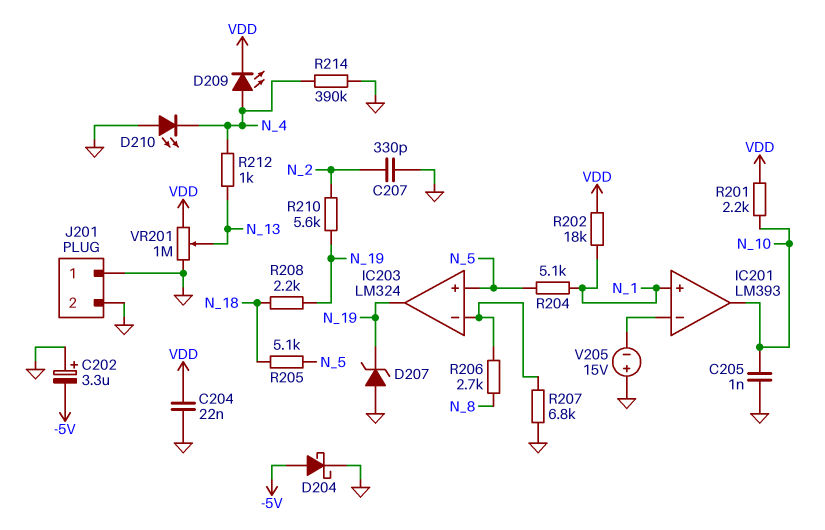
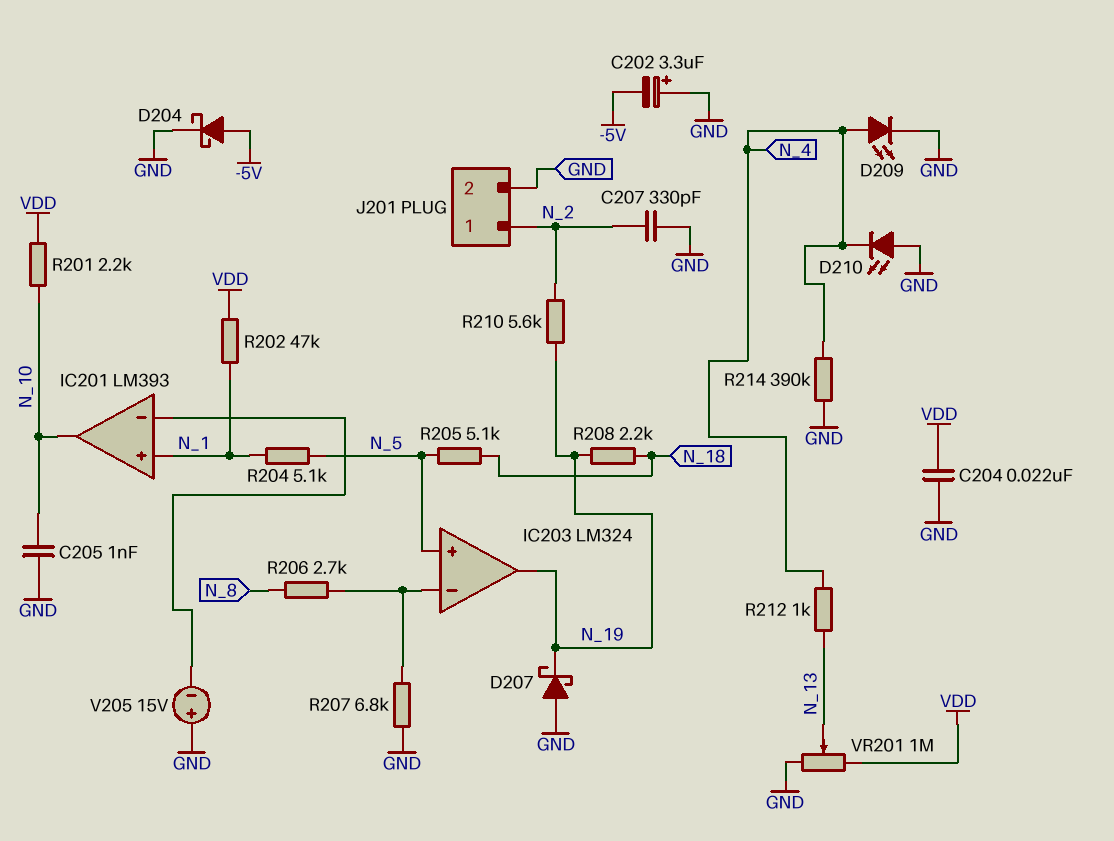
D207: zener (A GND, K N_19) -> schottky (A GND, K N_19)
D209: LED (A N_4, K VDD) -> LED (A N_4, K GND)
J201 pin 1: GND -> N_2
R202: 18k (N_1, VDD) -> 47k (N_1, VDD)

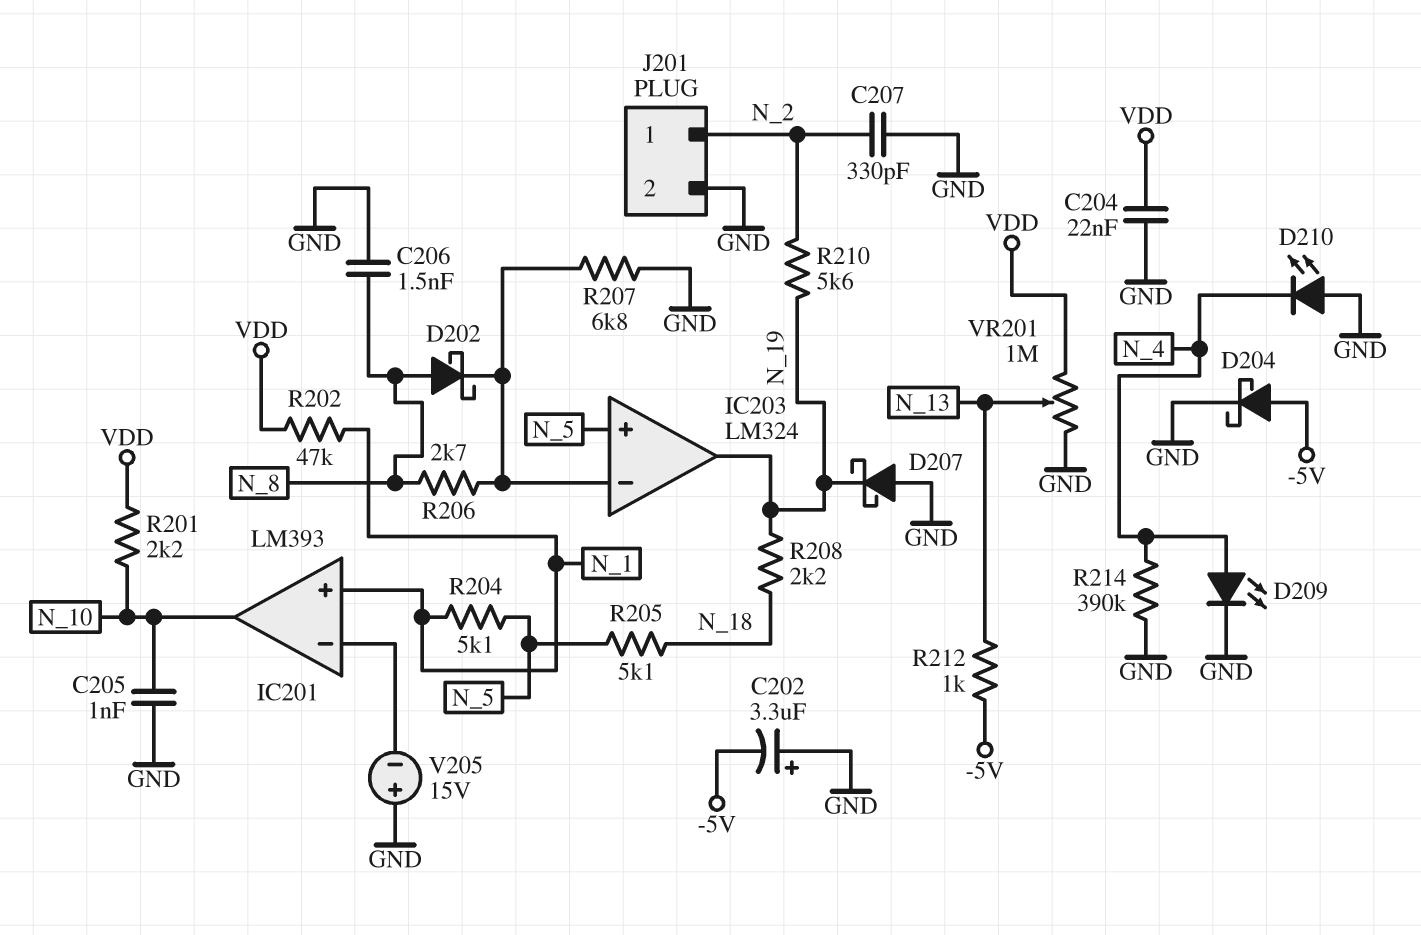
C206: none -> 1.5nF (GND, N_8)
D202: none -> schottky (A N_8, K IC203/in-)
R212: 1k (N_4, N_13) -> 1k (-5V, N_13)

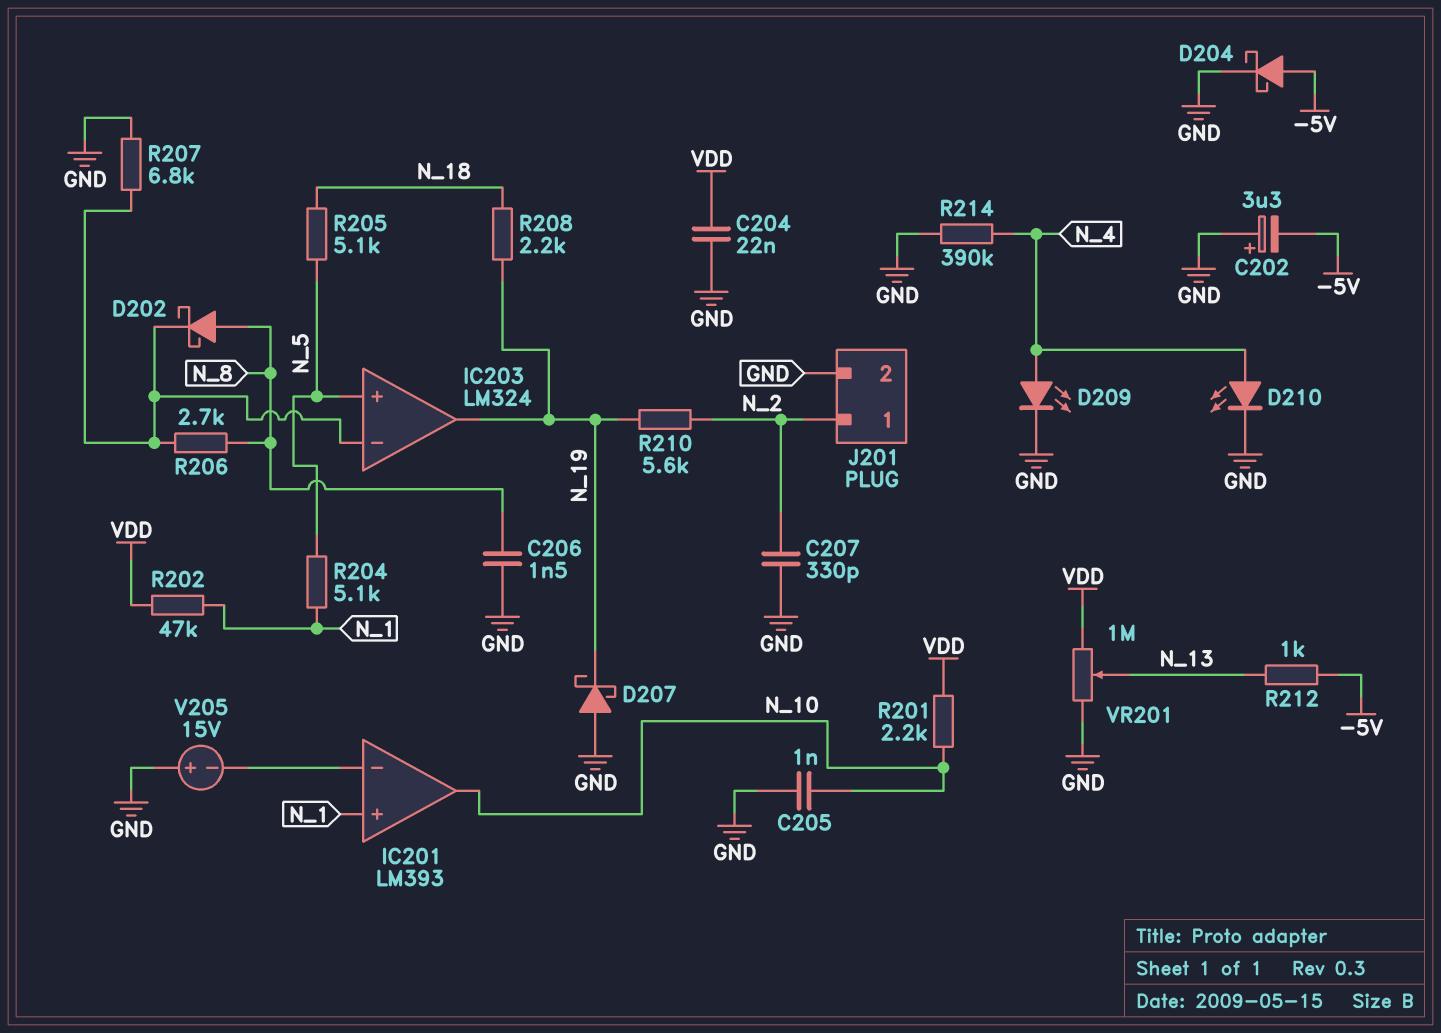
D210: LED (A GND, K N_4) -> LED (A N_4, K GND)

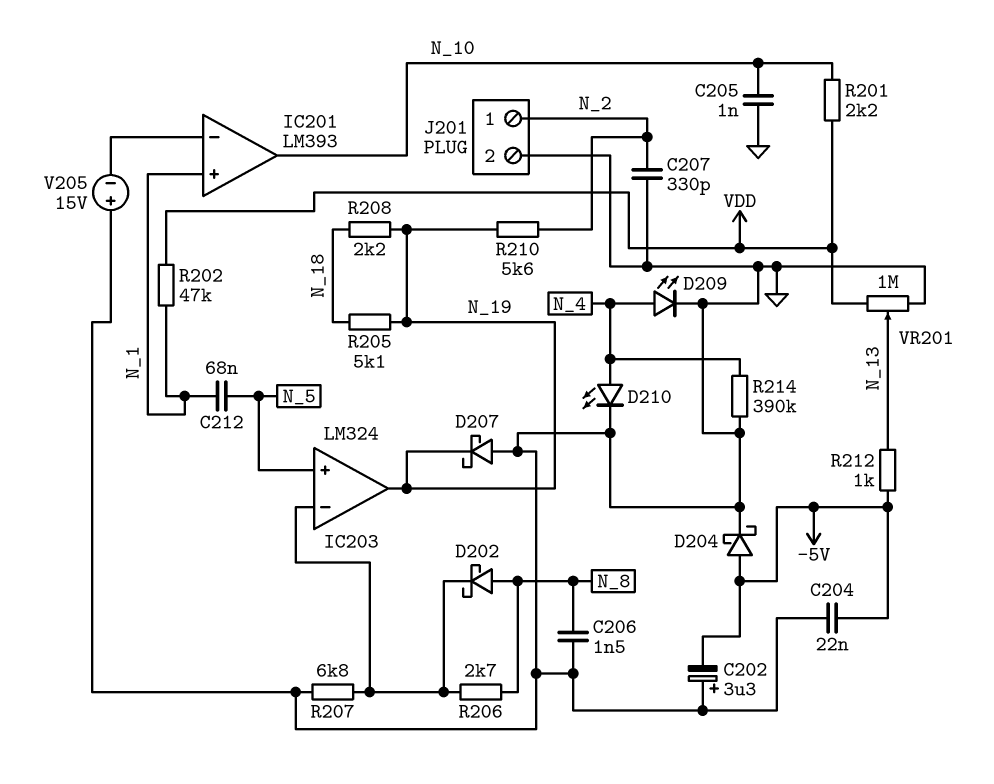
C204: 22nF (GND, VDD) -> 22nF (-5V, GND)
C212: none -> 68nF (N_1, N_5)
R204: 5.1k (N_1, N_5) -> none
R205: 5.1k (N_5, N_18) -> 5.1k (N_18, N_19)

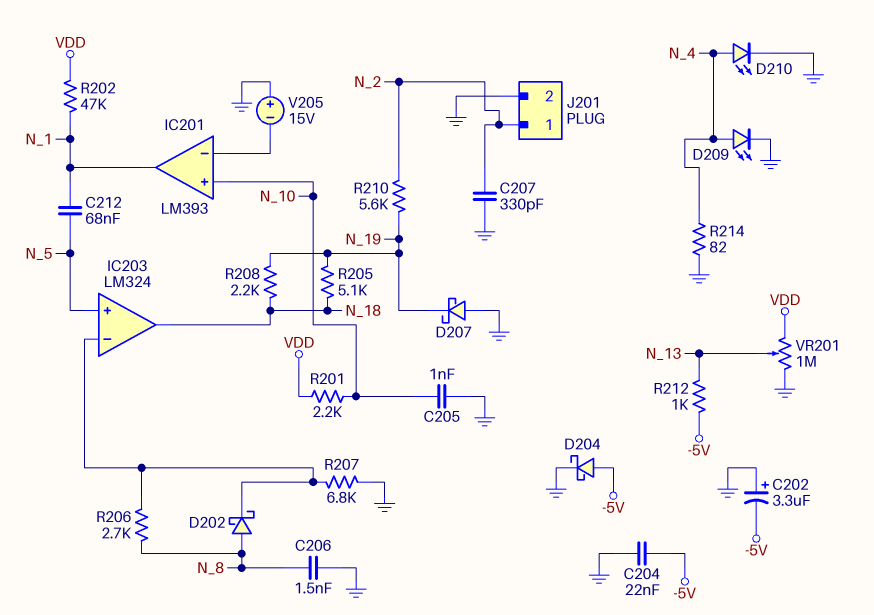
IC201 pin in+: N_1 -> N_10
IC201 pin out: N_10 -> N_1
IC203 pin out: N_19 -> N_18
R214: 390k (GND, N_4) -> 82 (GND, N_4)

